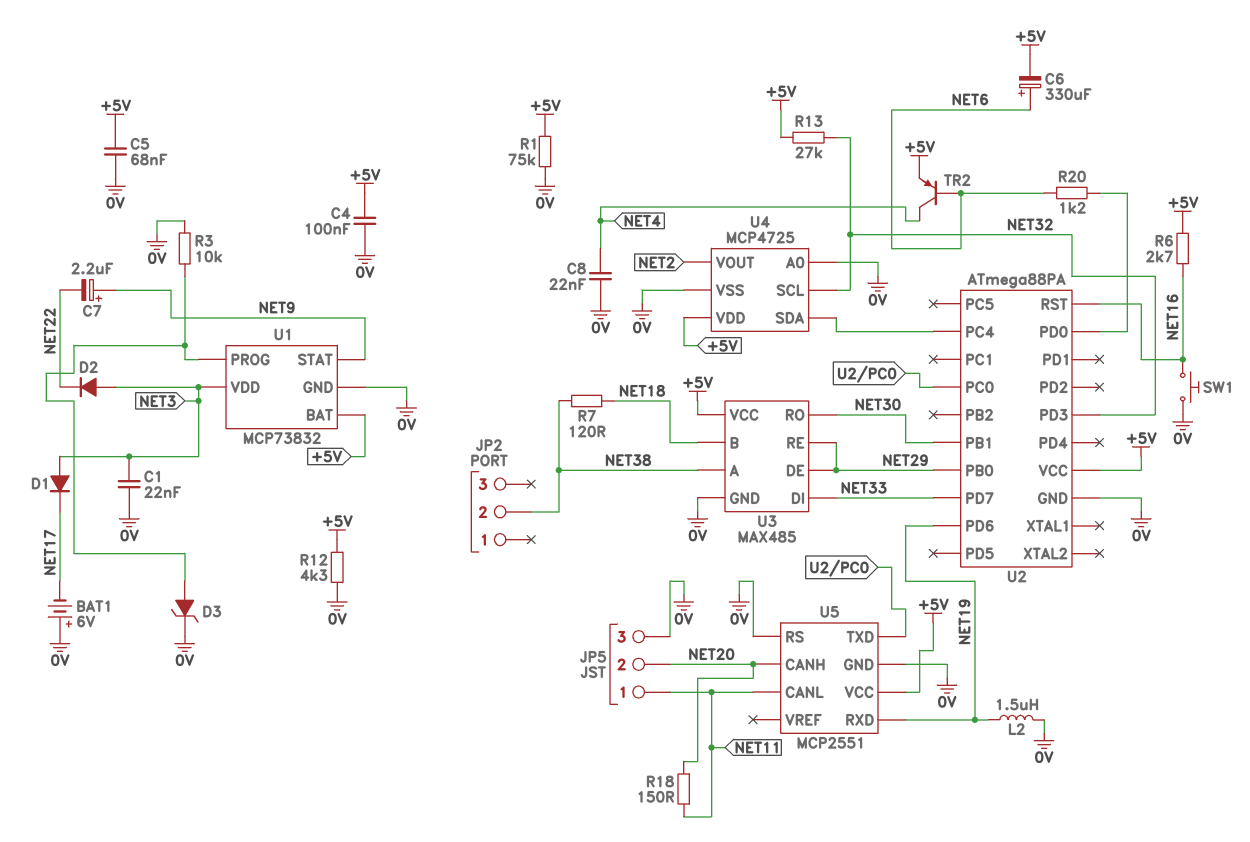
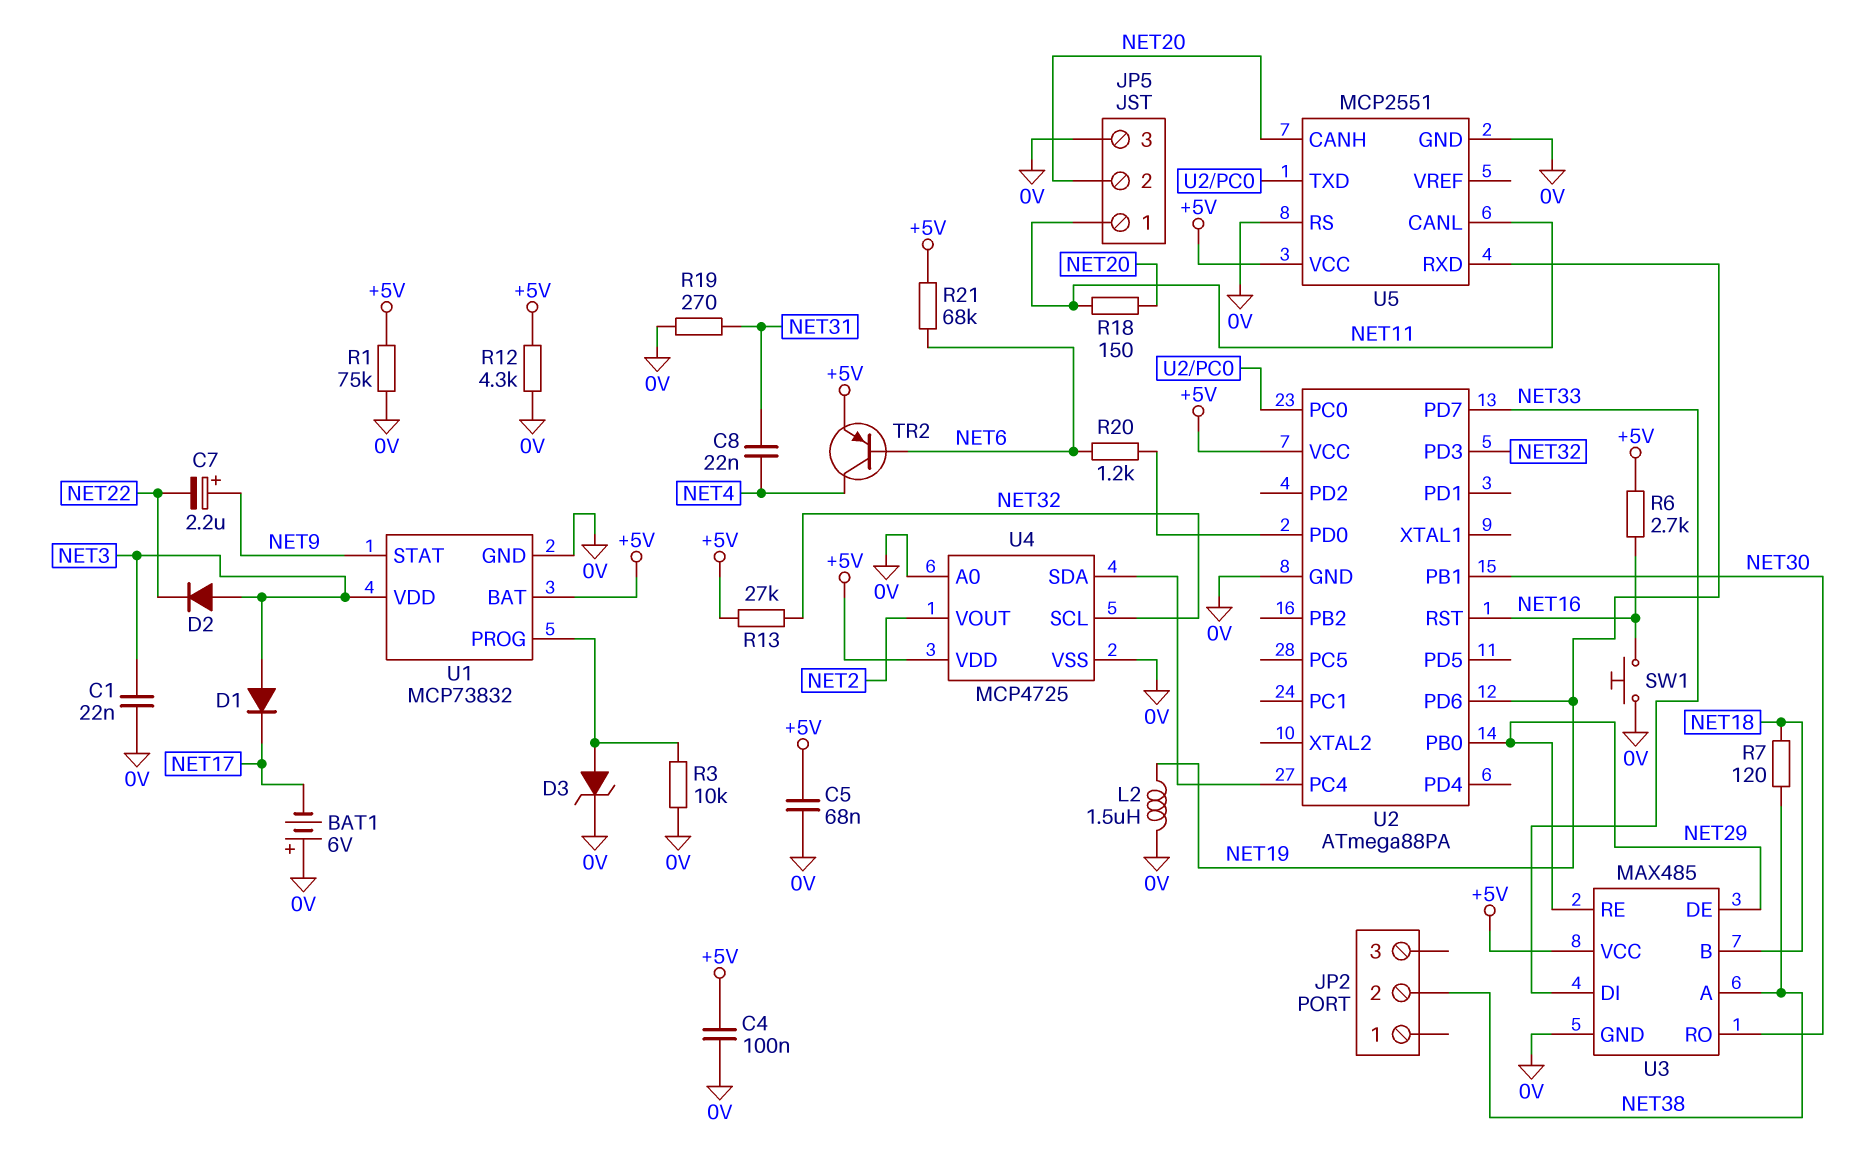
C6: 330uF (plus NET6, minus +5V) -> none
C8: 22nF (0V, NET4) -> 22nF (NET4, NET31)
R19: none -> 270 (0V, NET31)
R21: none -> 68k (+5V, NET6)

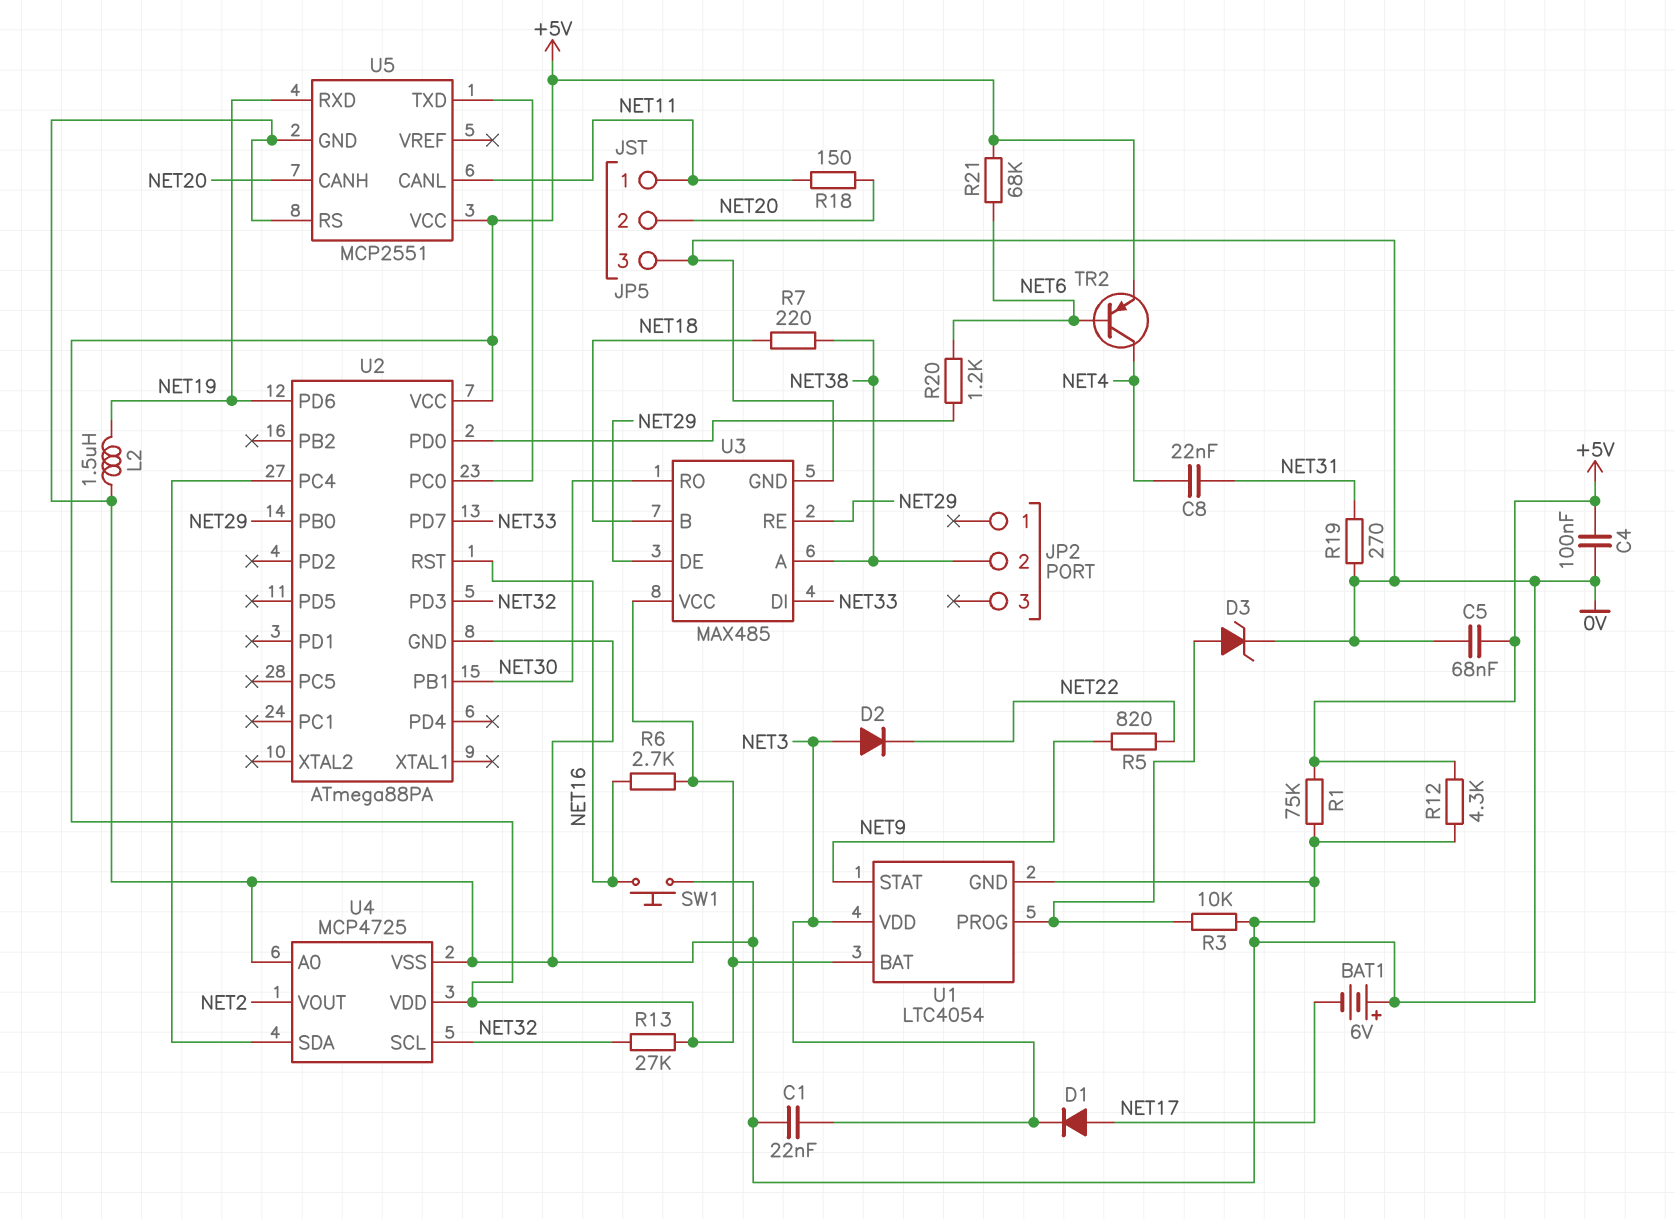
C7: 2.2uF (plus NET9, minus NET22) -> none
D1: diode (A NET3, K NET17) -> diode (A NET17, K NET3)
R5: none -> 820 (NET9, NET22)
R7: 120 (NET18, NET38) -> 220 (NET18, NET38)
U1: MCP73832 -> LTC4054

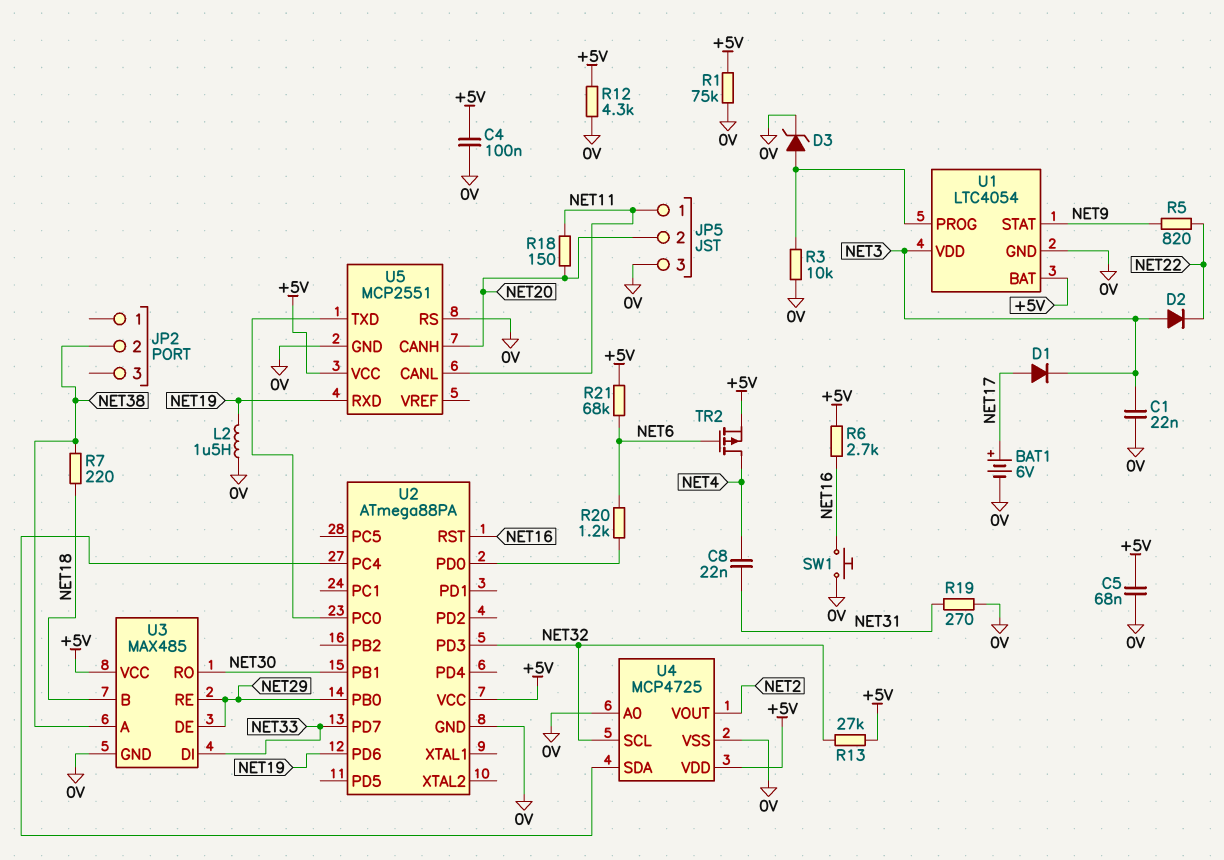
BAT1: 6V (plus 0V, minus NET17) -> 6V (plus NET17, minus 0V)
TR2: PNP (B NET6, C NET4, E +5V) -> PMOS (G NET6, D NET4, S +5V)

